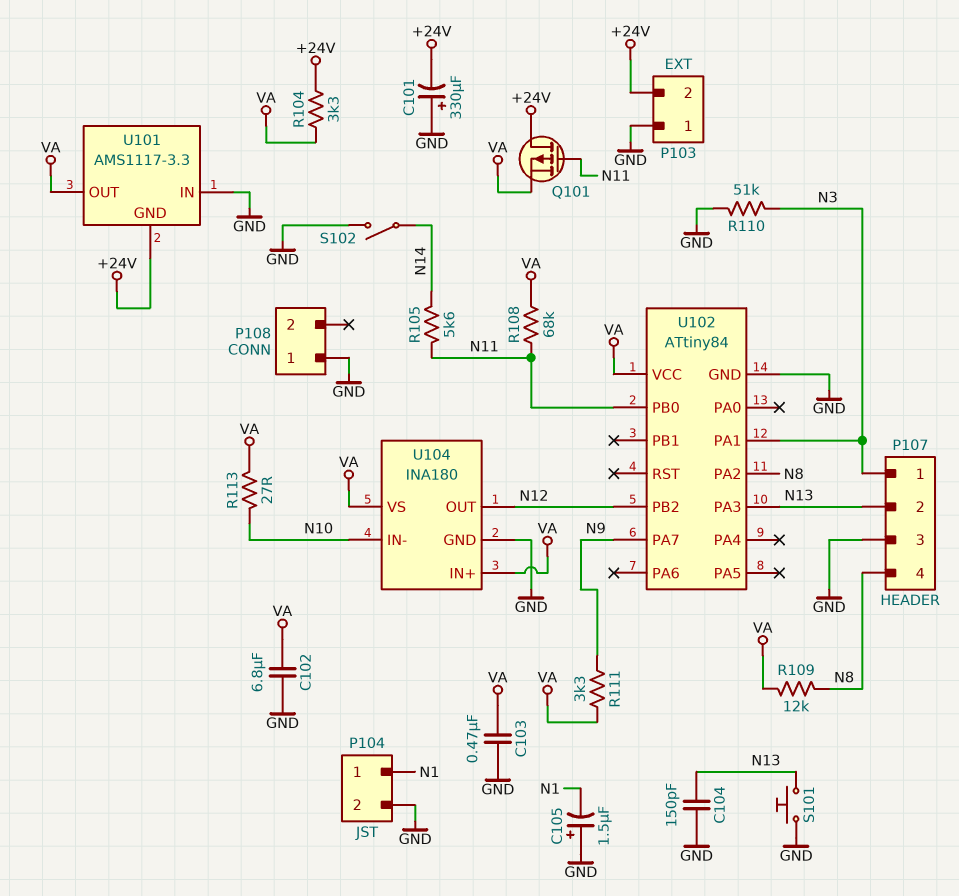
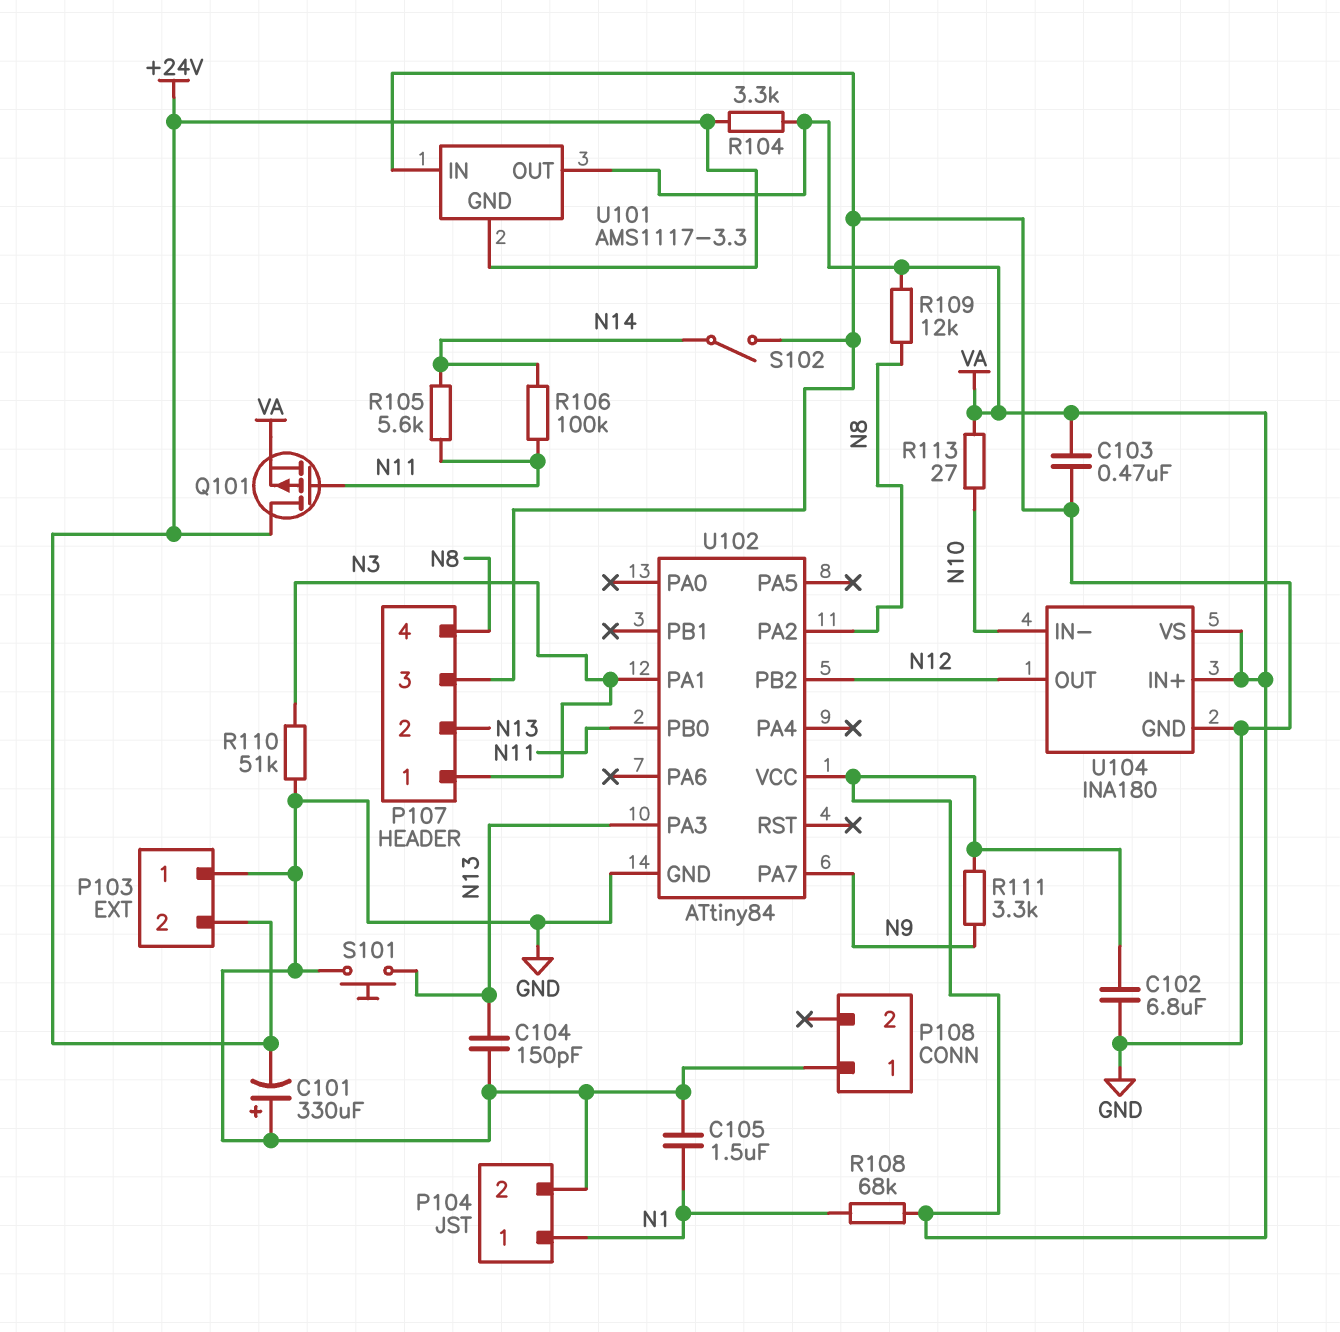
C105: 1.5uF (plus GND, minus N1) -> 1.5uF (GND, N1)
R106: none -> 100k (N11, N14)
R108: 68k (N11, VA) -> 68k (N1, VA)

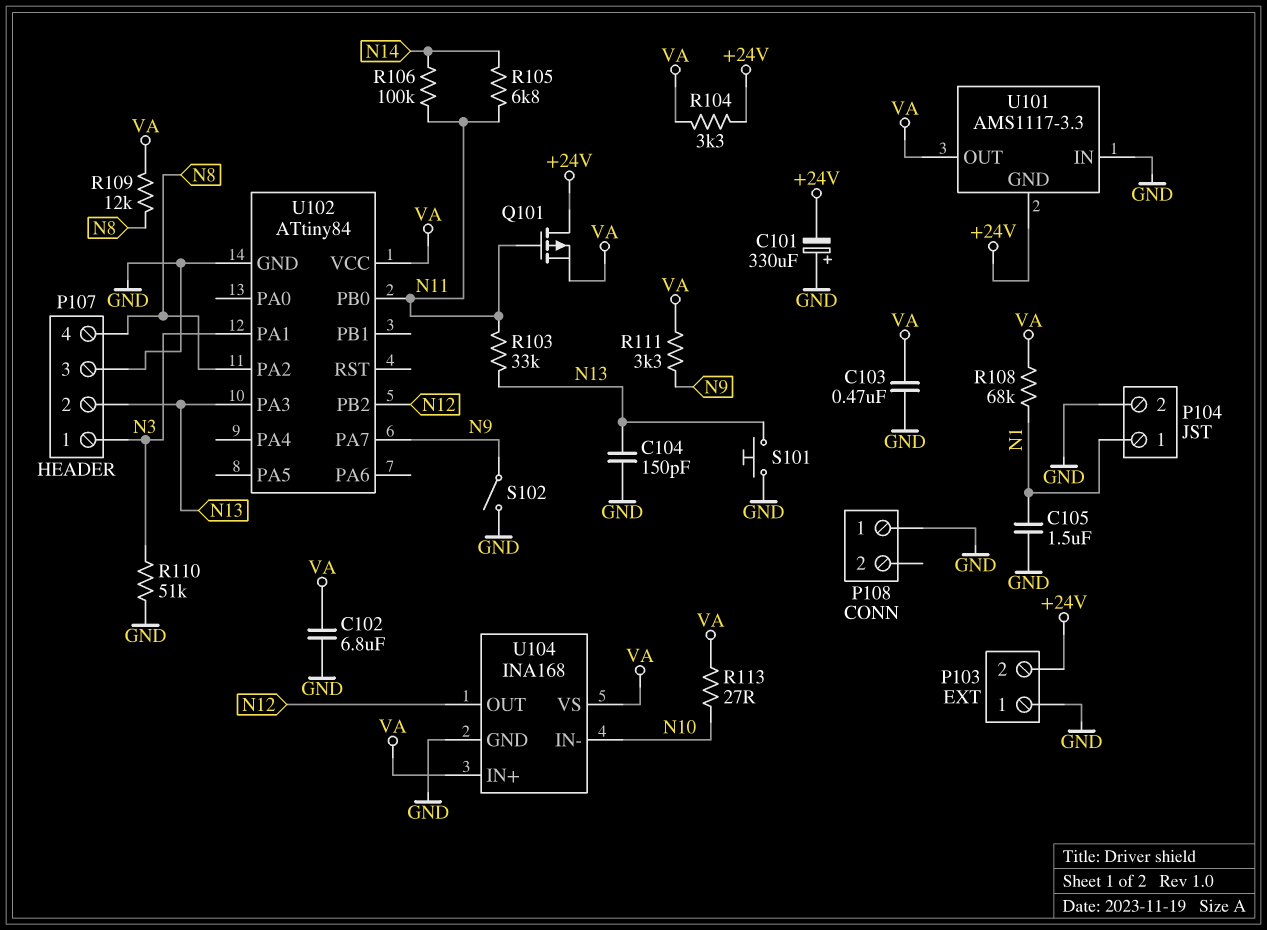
R103: none -> 33k (N11, N13)
R105: 5.6k (N11, N14) -> 6.8k (N11, N14)
S102: switch (GND, N14) -> switch (GND, N9)
U104: INA180 -> INA168

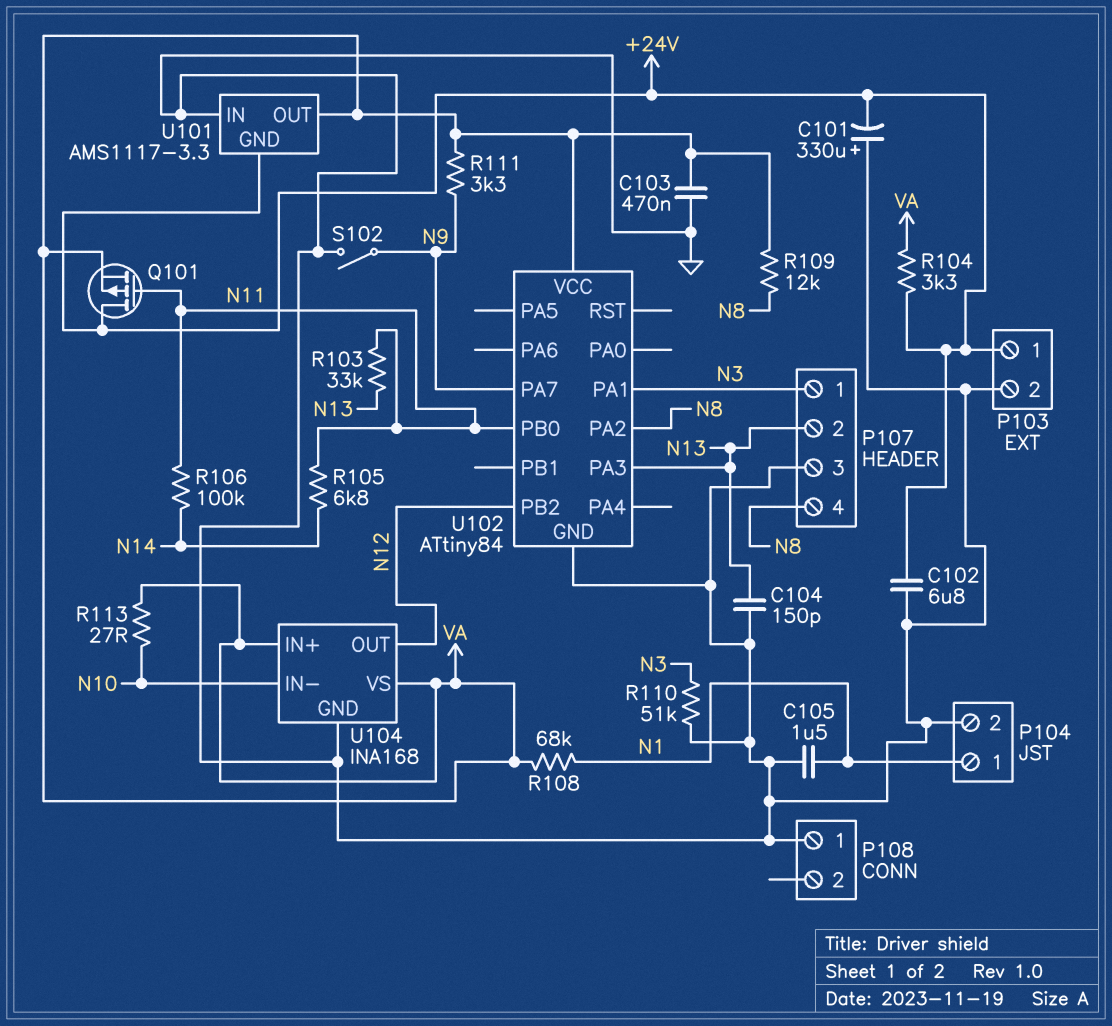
C102: 6.8uF (GND, VA) -> 6.8uF (+24V, GND)
P103 pin 1: GND -> +24V
P103 pin 2: +24V -> GND
S101: button (GND, N13) -> none

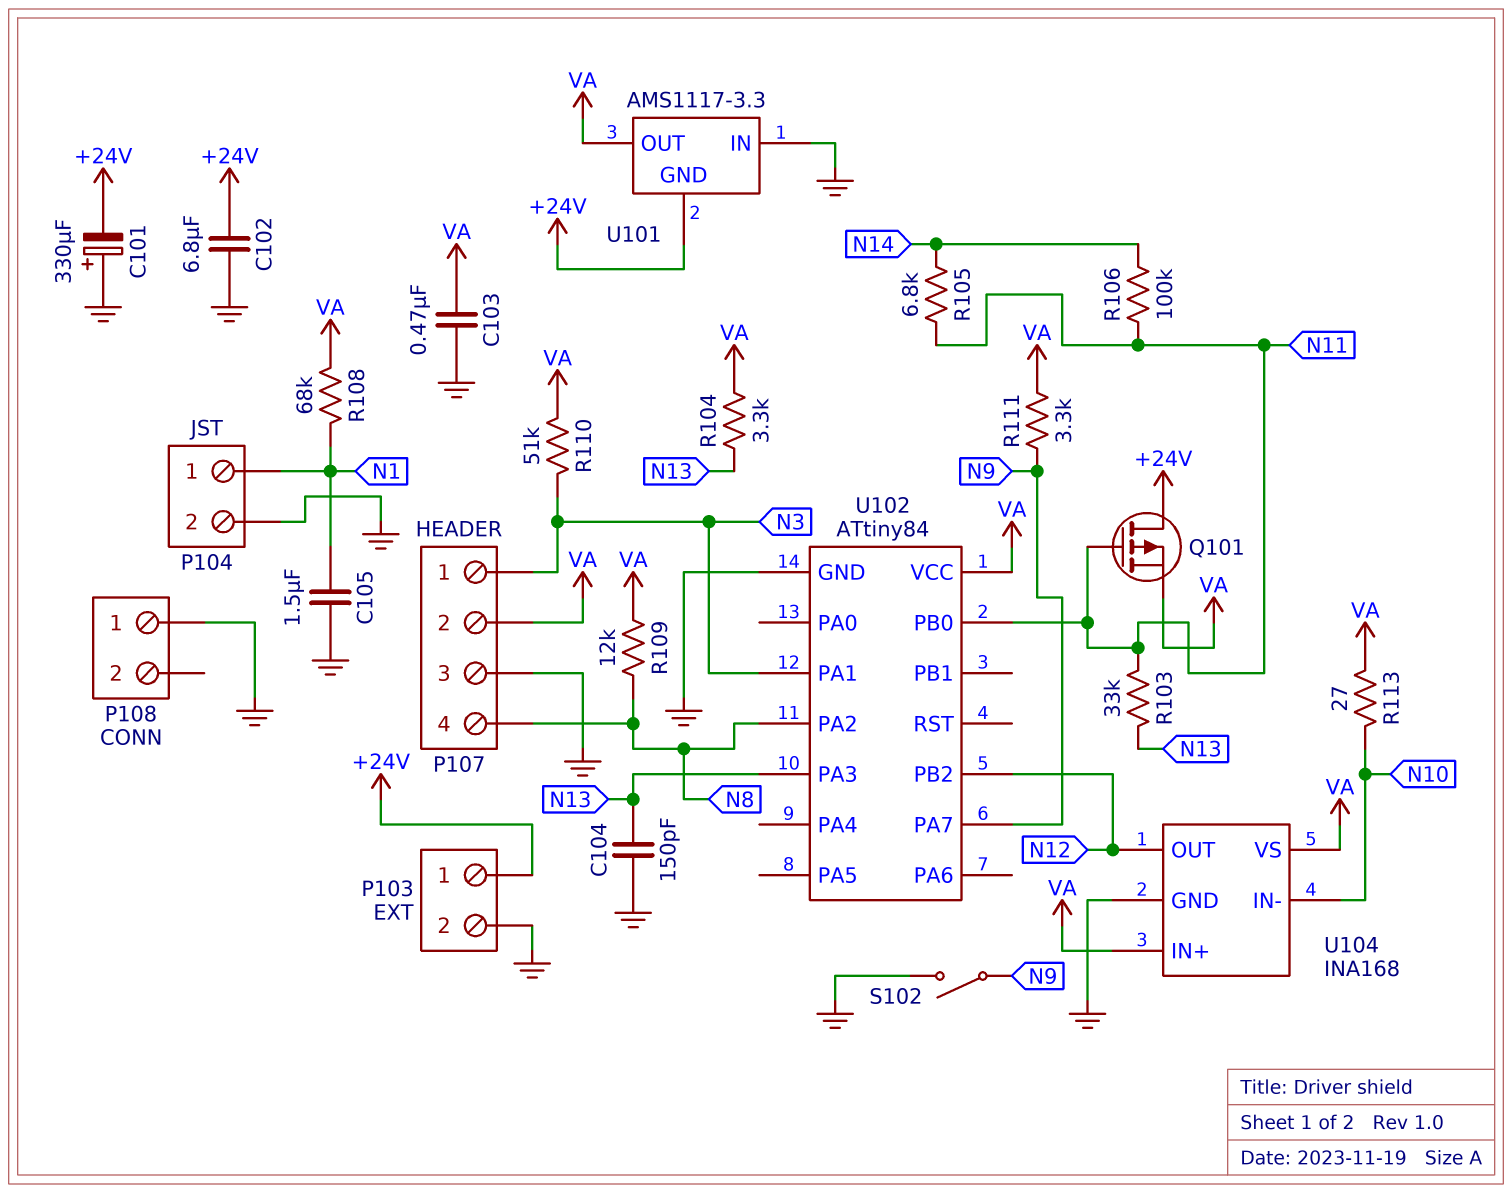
P107 pin 2: N13 -> VA
R104: 3.3k (+24V, VA) -> 3.3k (N13, VA)
R110: 51k (GND, N3) -> 51k (N3, VA)

